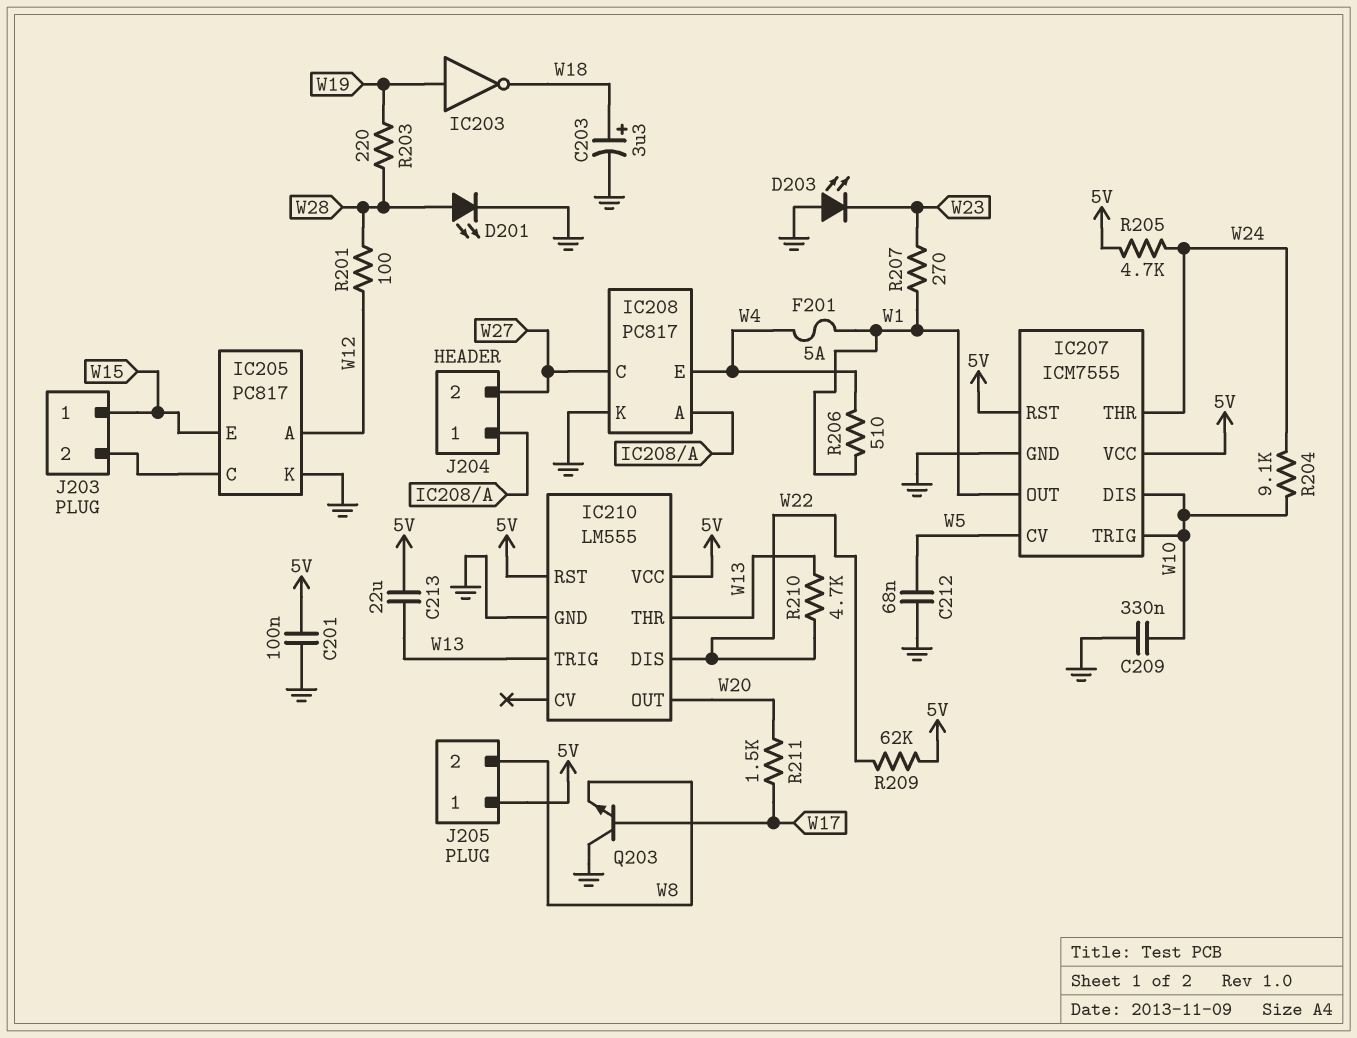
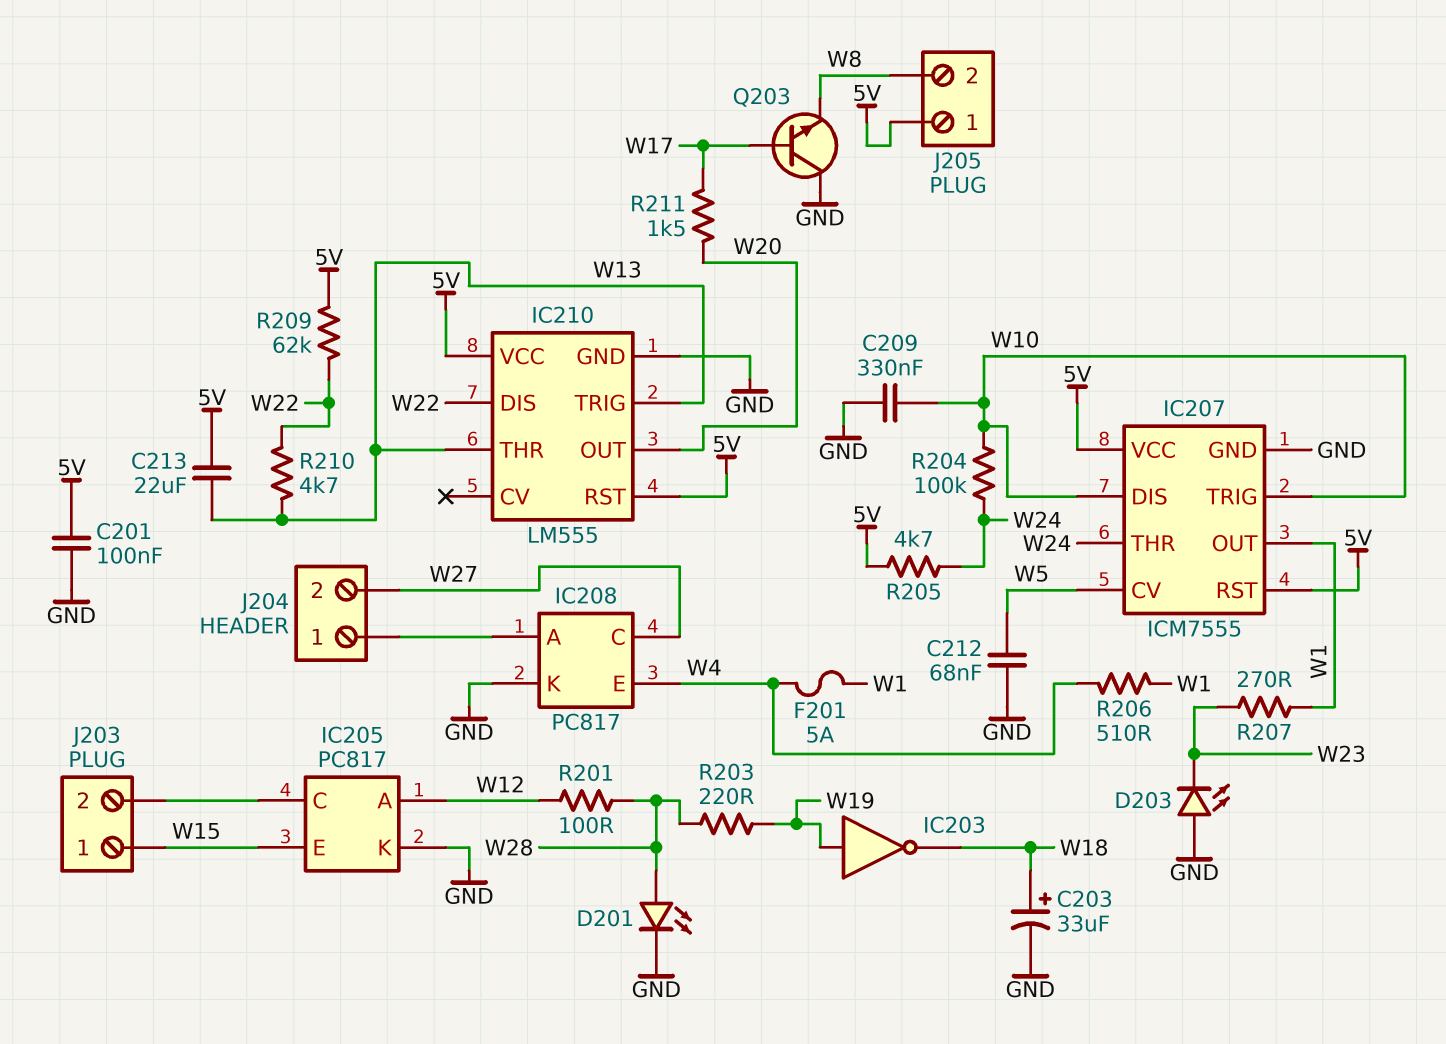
C203: 3.3uF (plus W18, minus GND) -> 33uF (plus W18, minus GND)
R204: 9.1k (W10, W24) -> 100k (W10, W24)

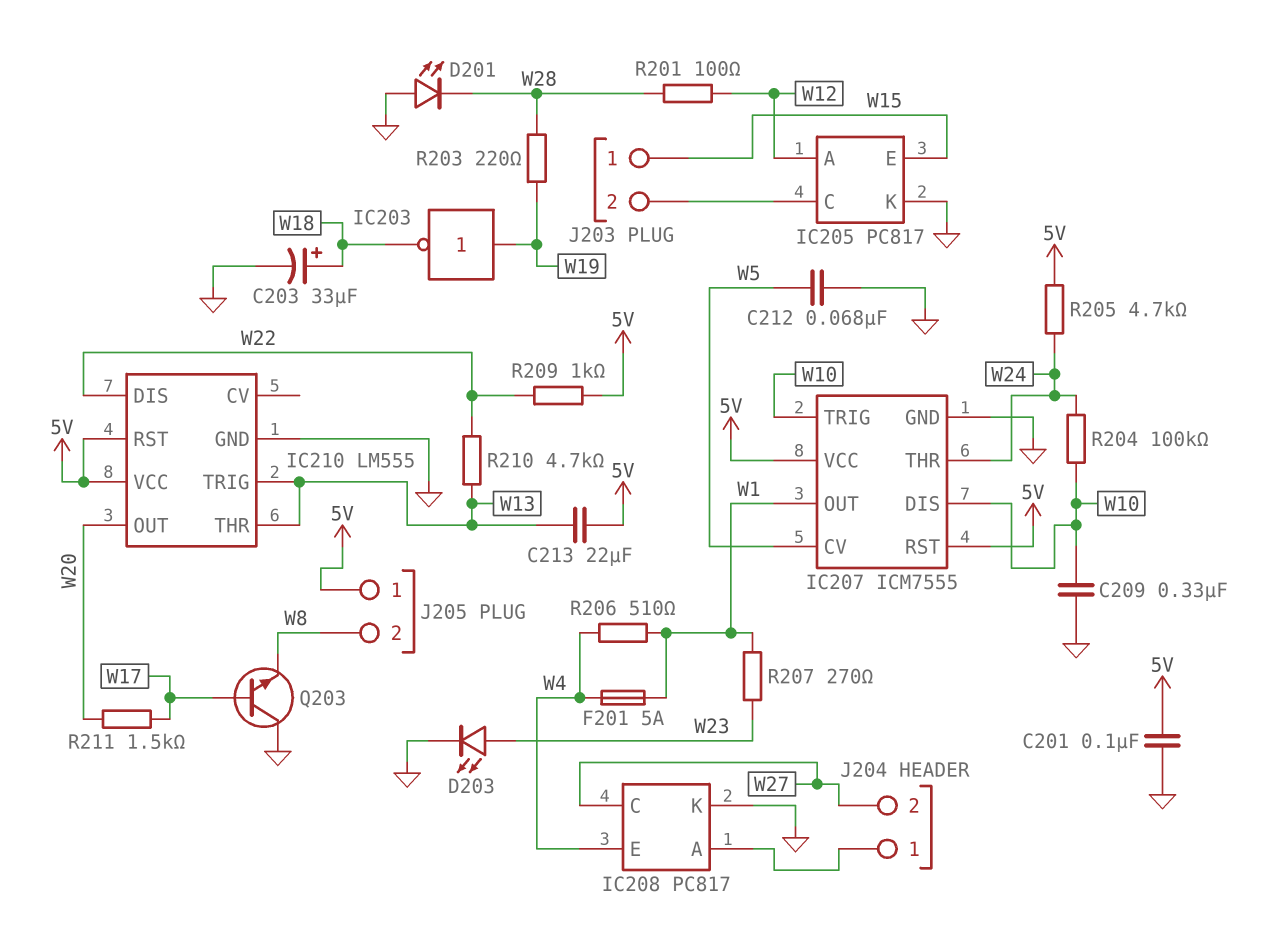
D201: LED (A W28, K GND) -> LED (A GND, K W28)
D203: LED (A GND, K W23) -> LED (A W23, K GND)
R209: 62k (5V, W22) -> 1k (5V, W22)

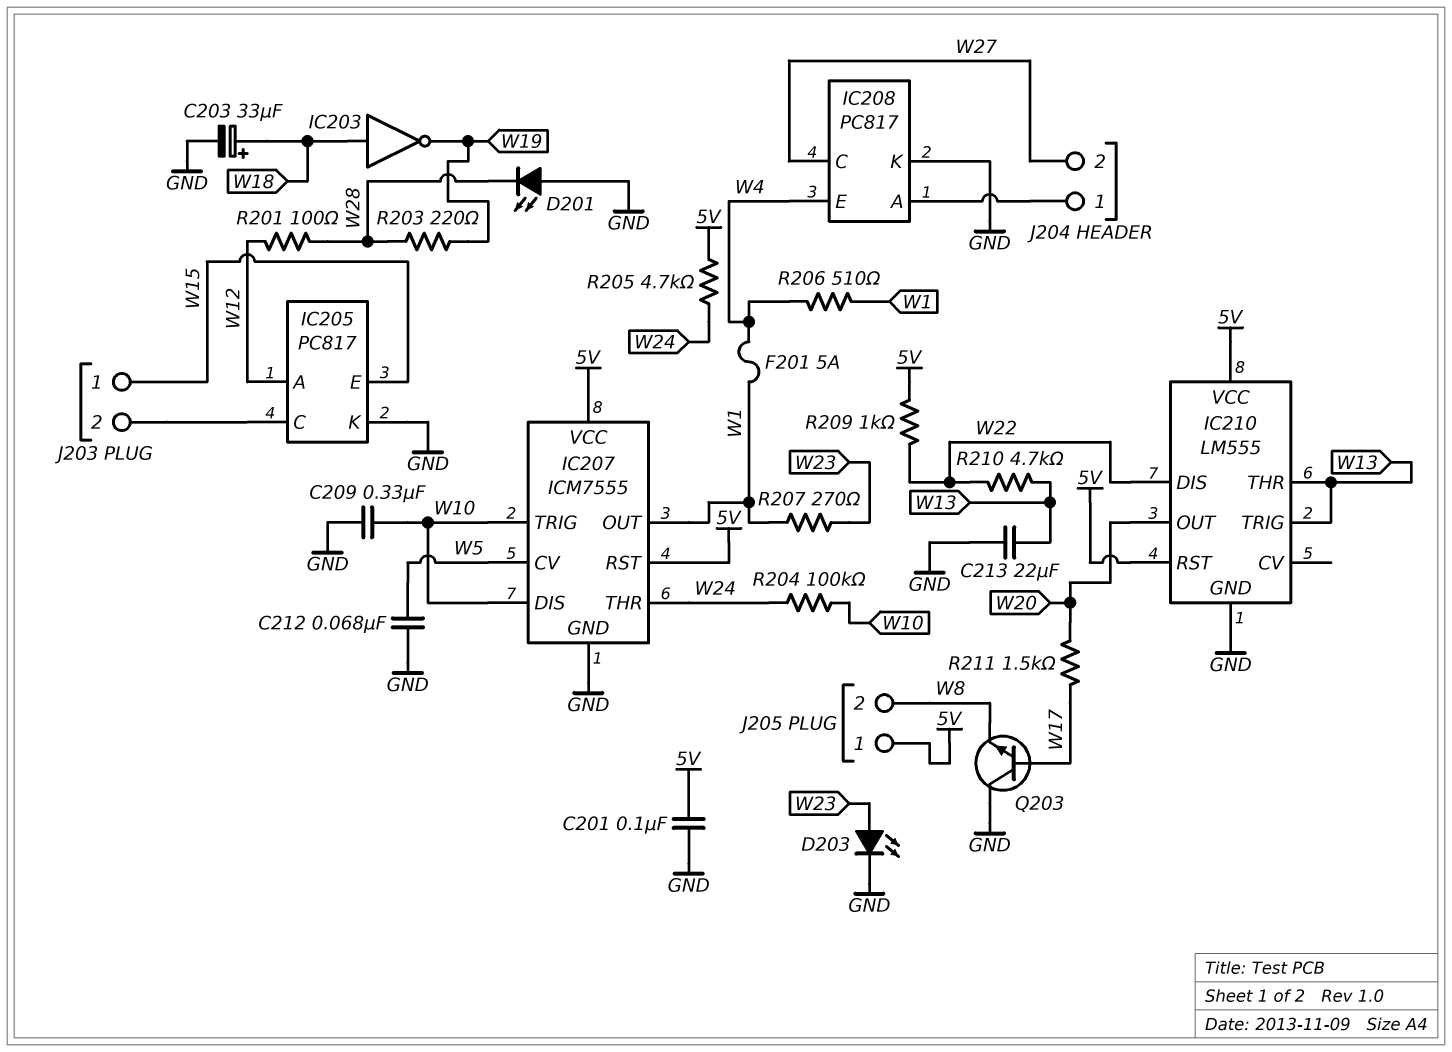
C213: 22uF (5V, W13) -> 22uF (GND, W13)
IC203: NOT (in W19, out W18) -> NOT (in W18, out W19)

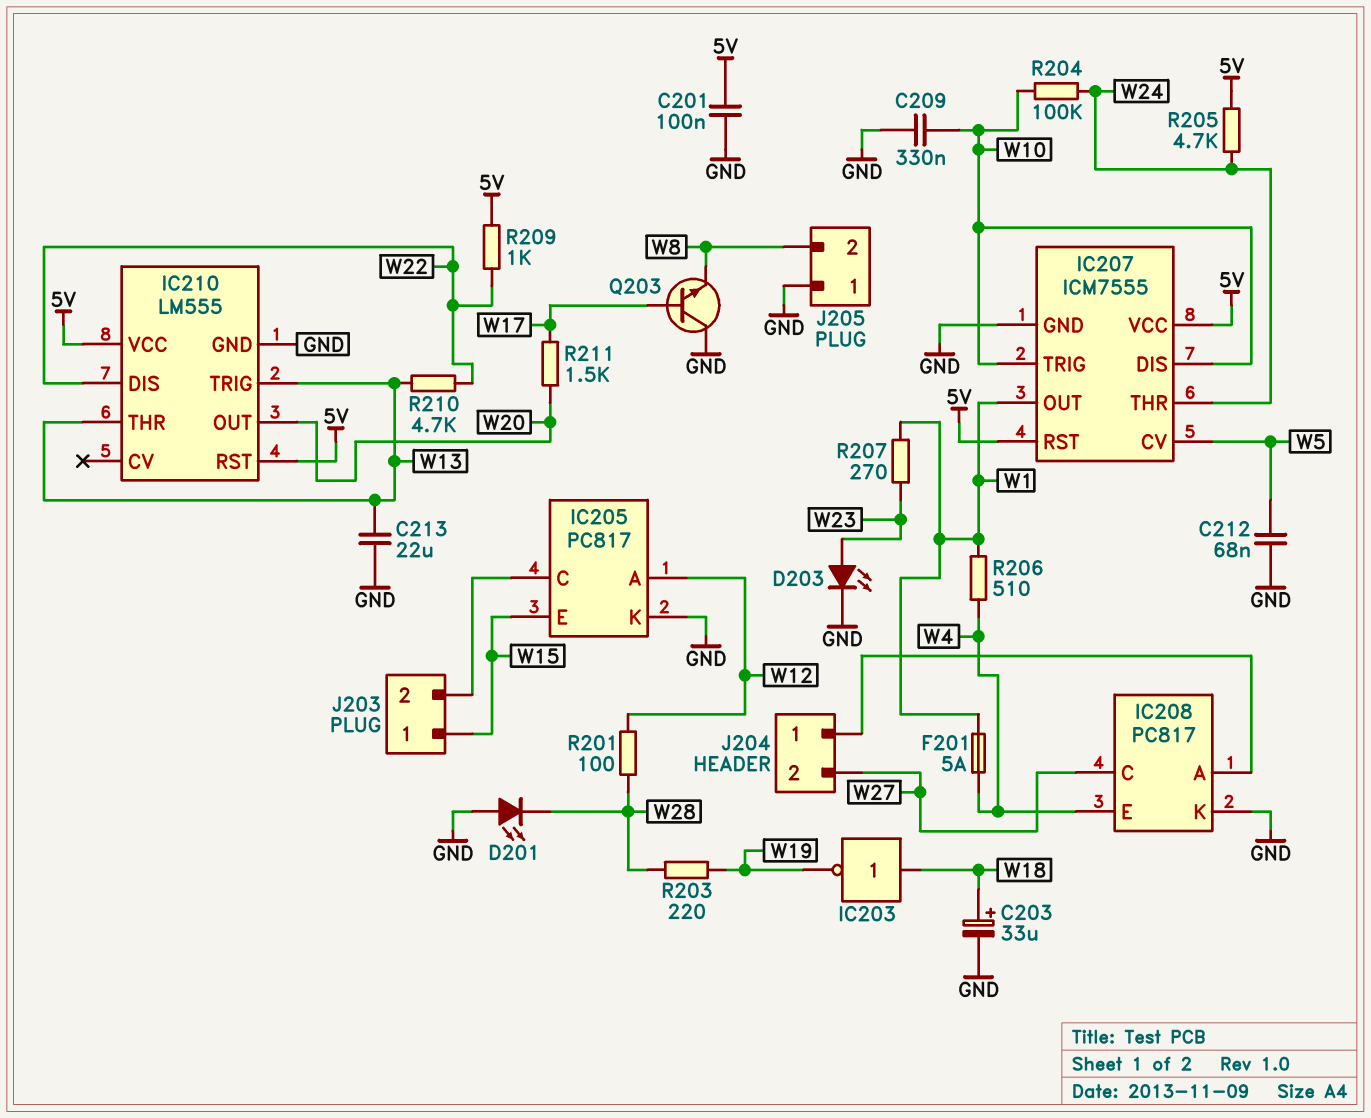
J205 pin 1: 5V -> GND

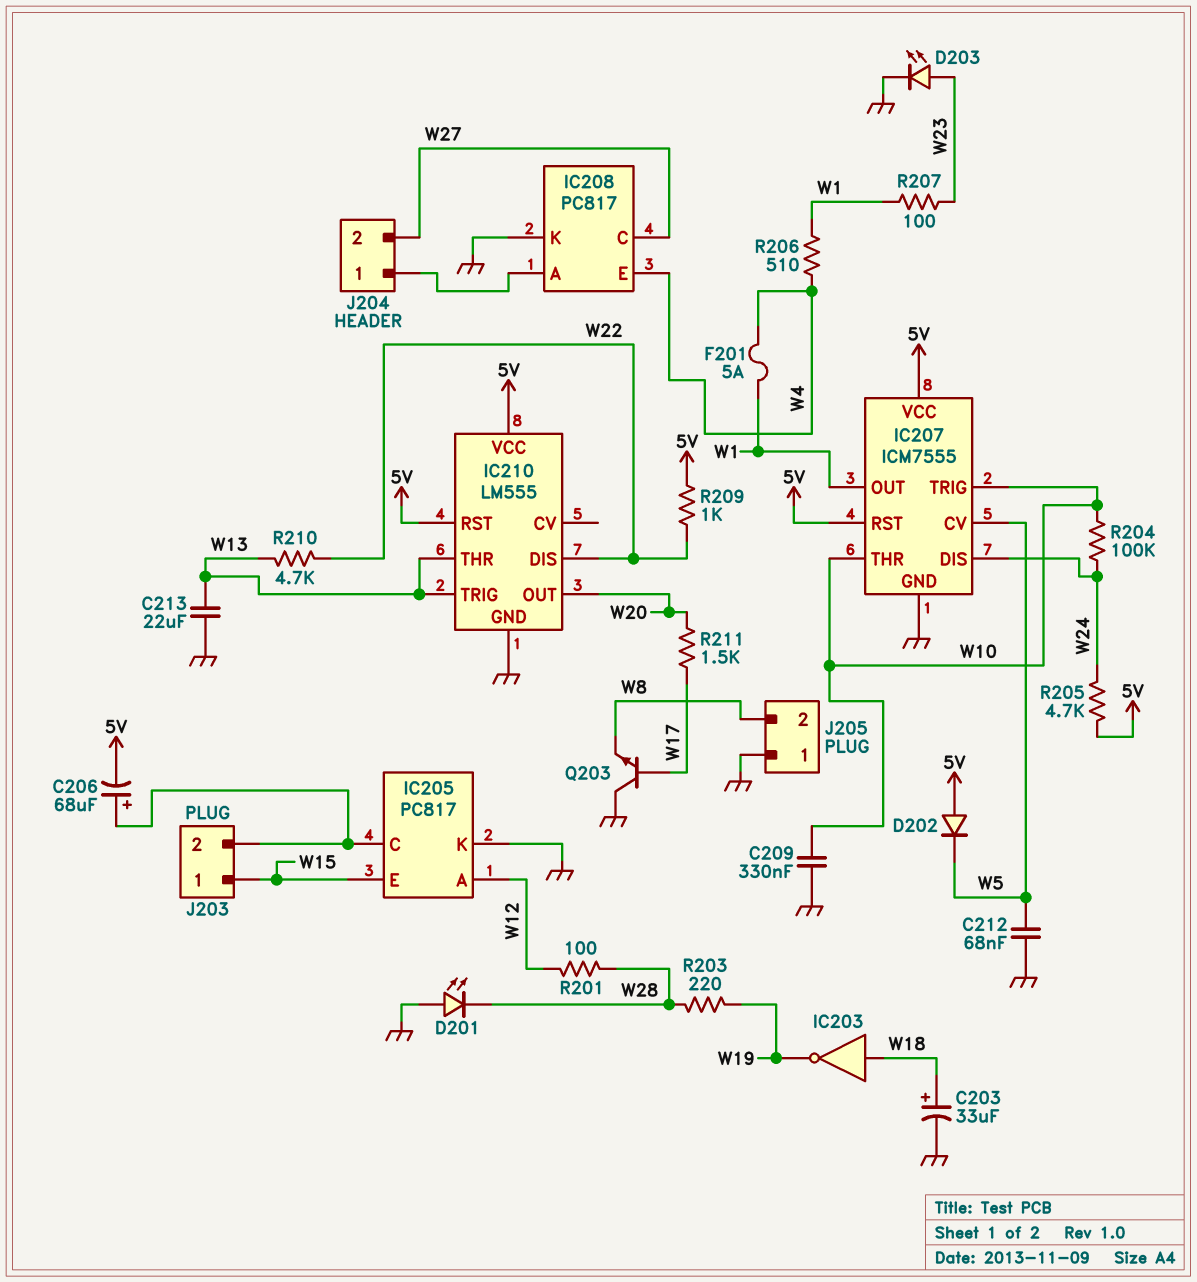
C201: 100nF (5V, GND) -> none
C206: none -> 68uF (plus IC205/C, minus 5V)
D202: none -> diode (A 5V, K W5)
IC207 pin DIS: W10 -> W24
IC207 pin THR: W24 -> W10
R207: 270 (W1, W23) -> 100 (W1, W23)

